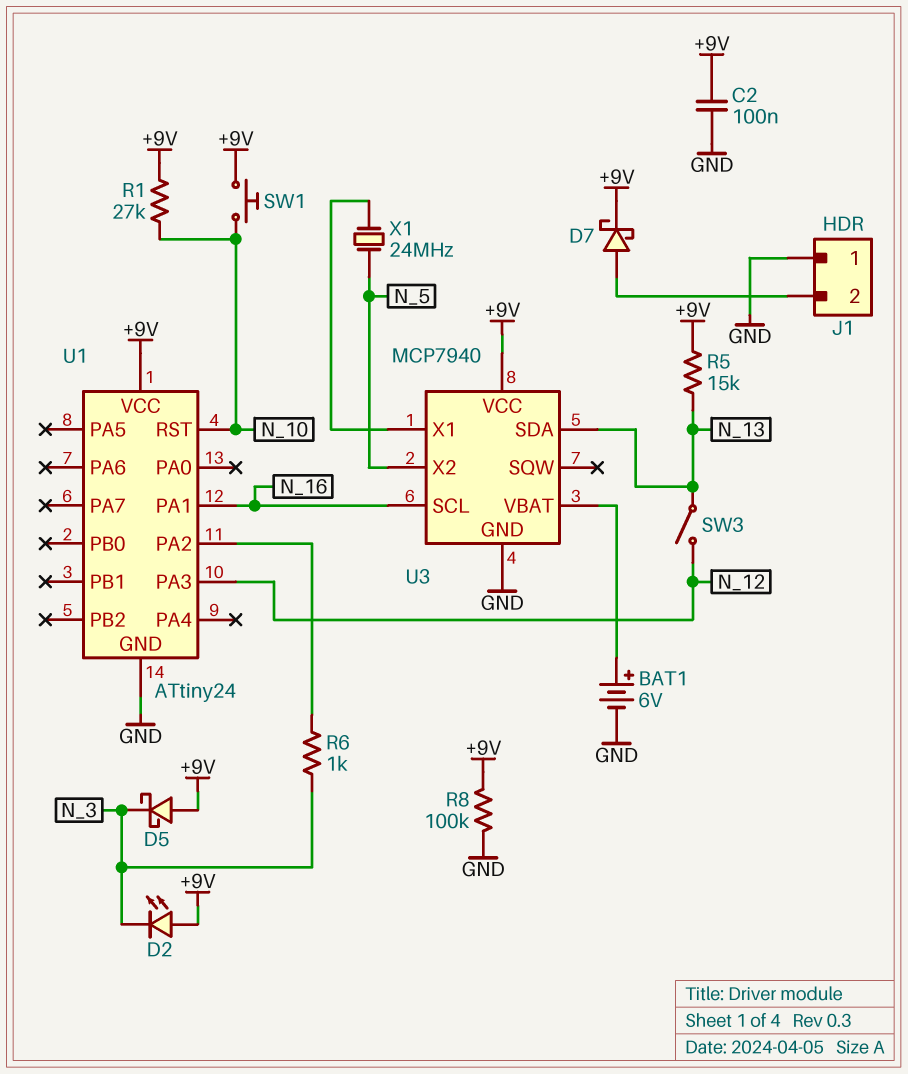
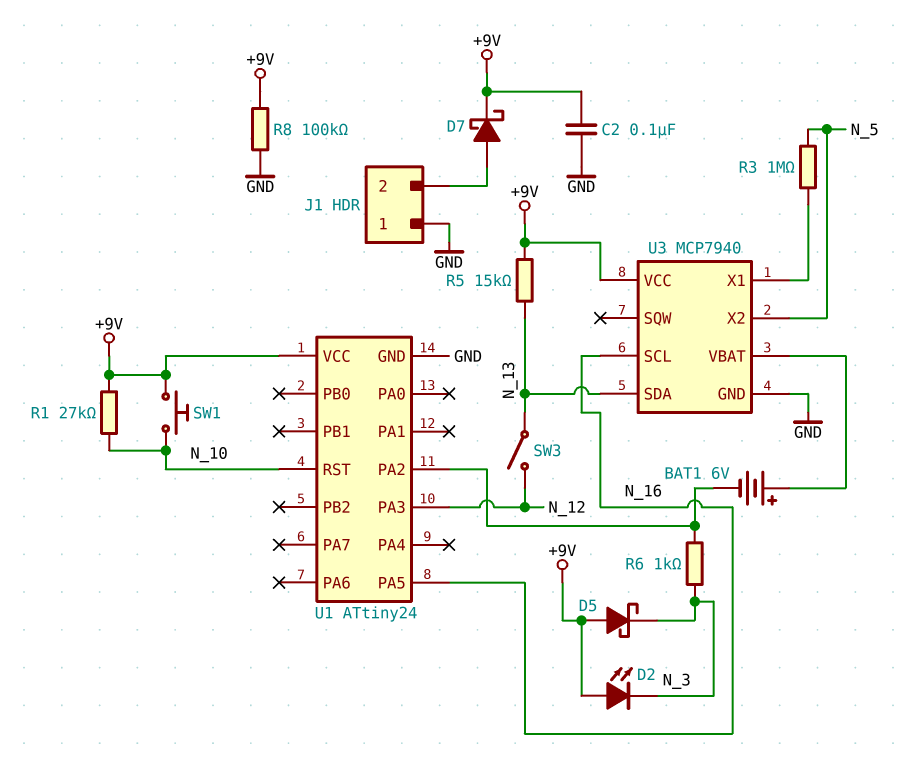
BAT1: 6V (plus U3/VBAT, minus GND) -> 6V (plus U3/VBAT, minus U1/PA2)
R3: none -> 1M (N_5, U3/X1)
U1 pin PA1: N_16 -> none
U1 pin PA5: none -> N_16
X1: 24MHz (N_5, U3/X1) -> none

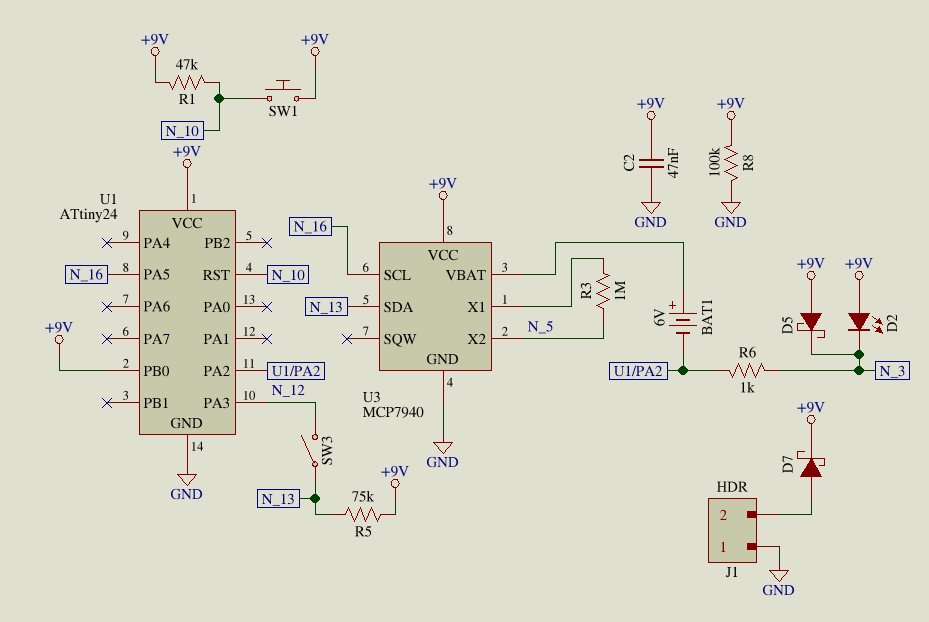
C2: 100nF (+9V, GND) -> 47nF (+9V, GND)
R1: 27k (+9V, N_10) -> 47k (+9V, N_10)
R5: 15k (+9V, N_13) -> 75k (+9V, N_13)
U1 pin PB0: none -> +9V

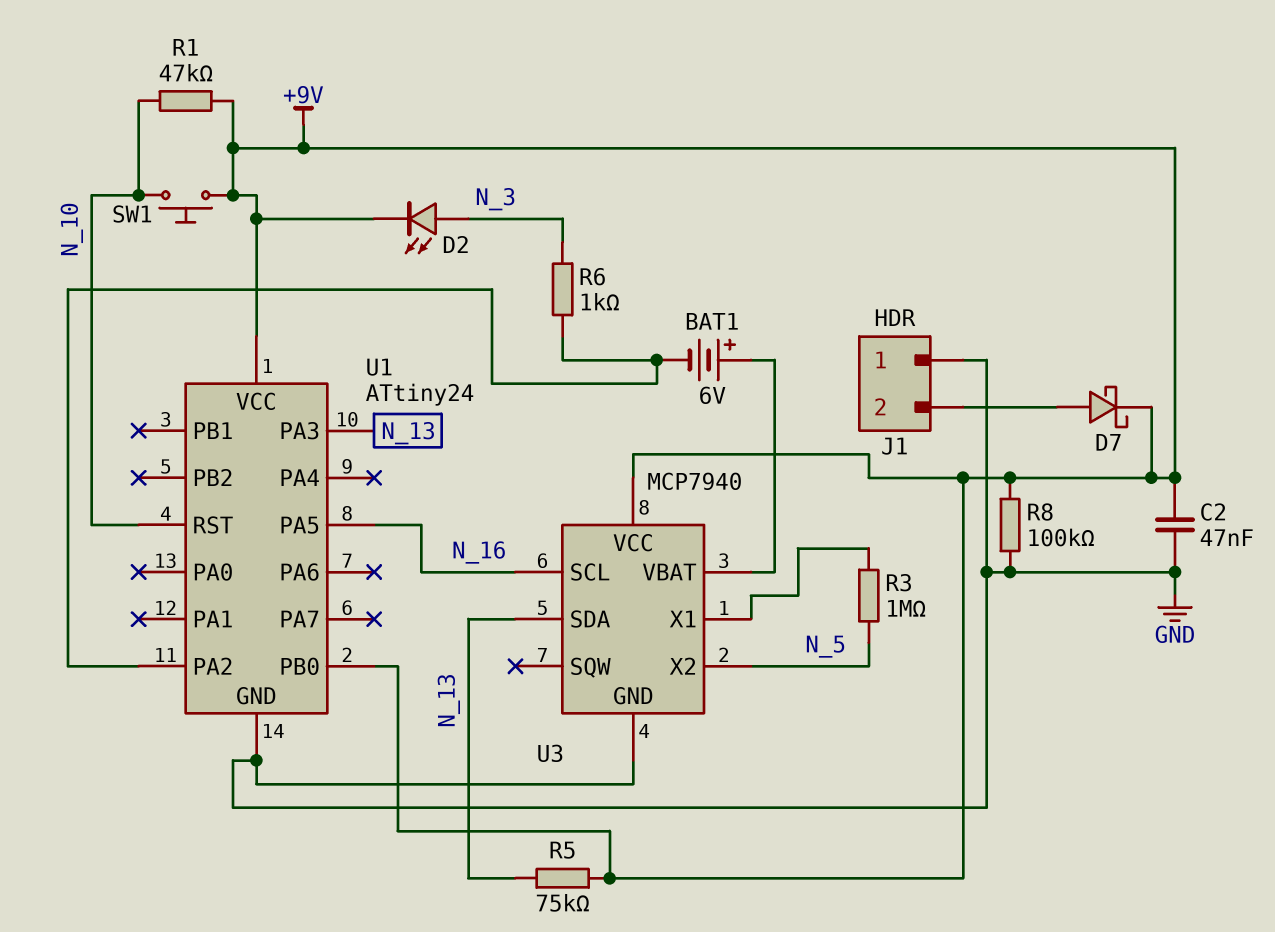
D2: LED (A +9V, K N_3) -> LED (A N_3, K +9V)
D5: schottky (A +9V, K N_3) -> none
SW3: switch (N_12, N_13) -> none
U1 pin PA3: N_12 -> N_13

